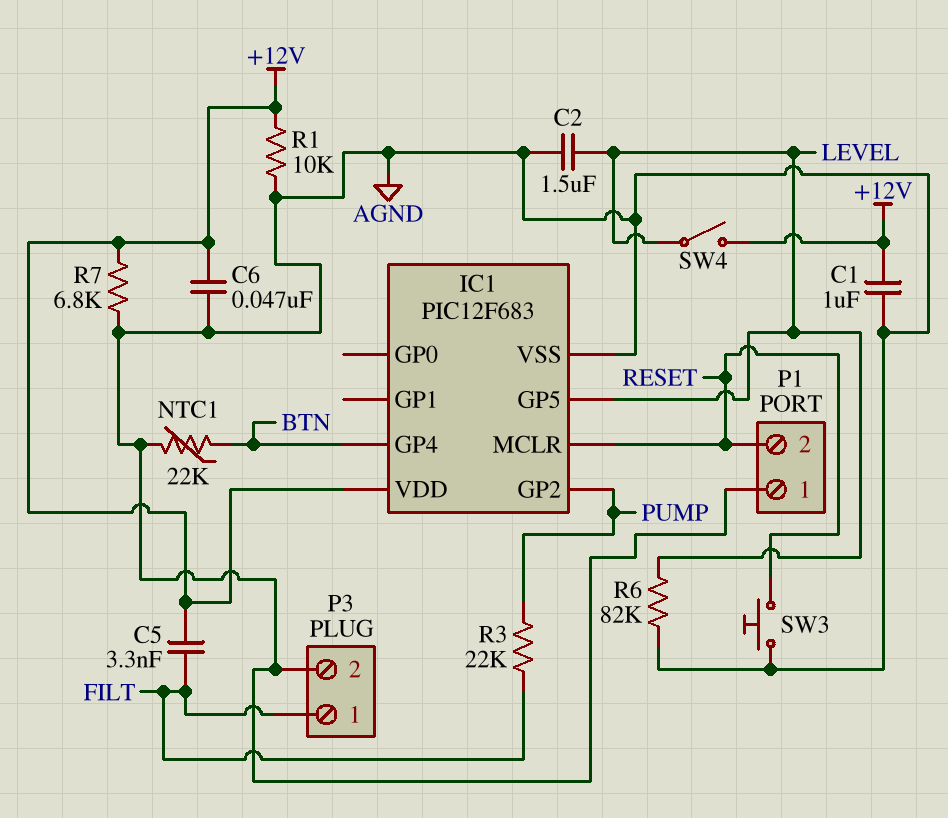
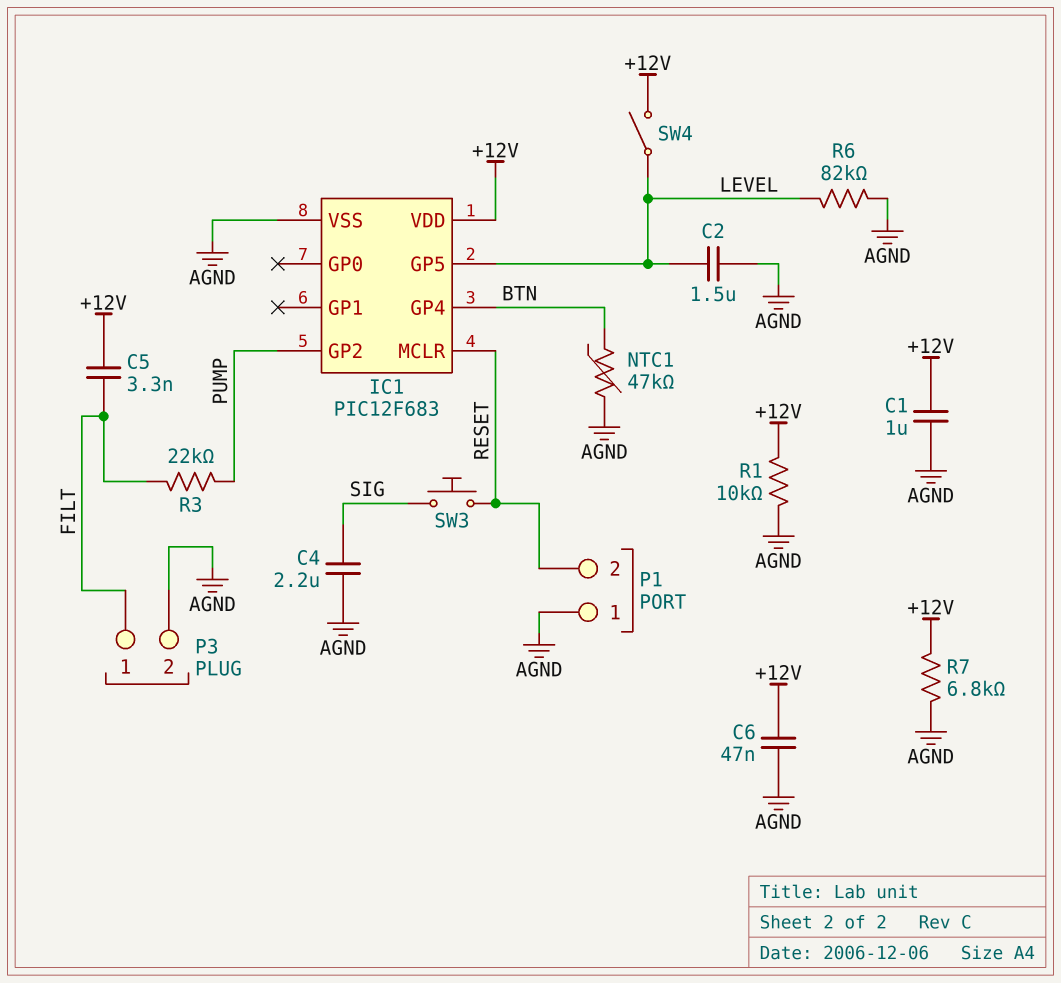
C4: none -> 2.2uF (AGND, SIG)
NTC1: 22k (AGND, BTN) -> 47k (AGND, BTN)
SW3: button (AGND, RESET) -> button (RESET, SIG)

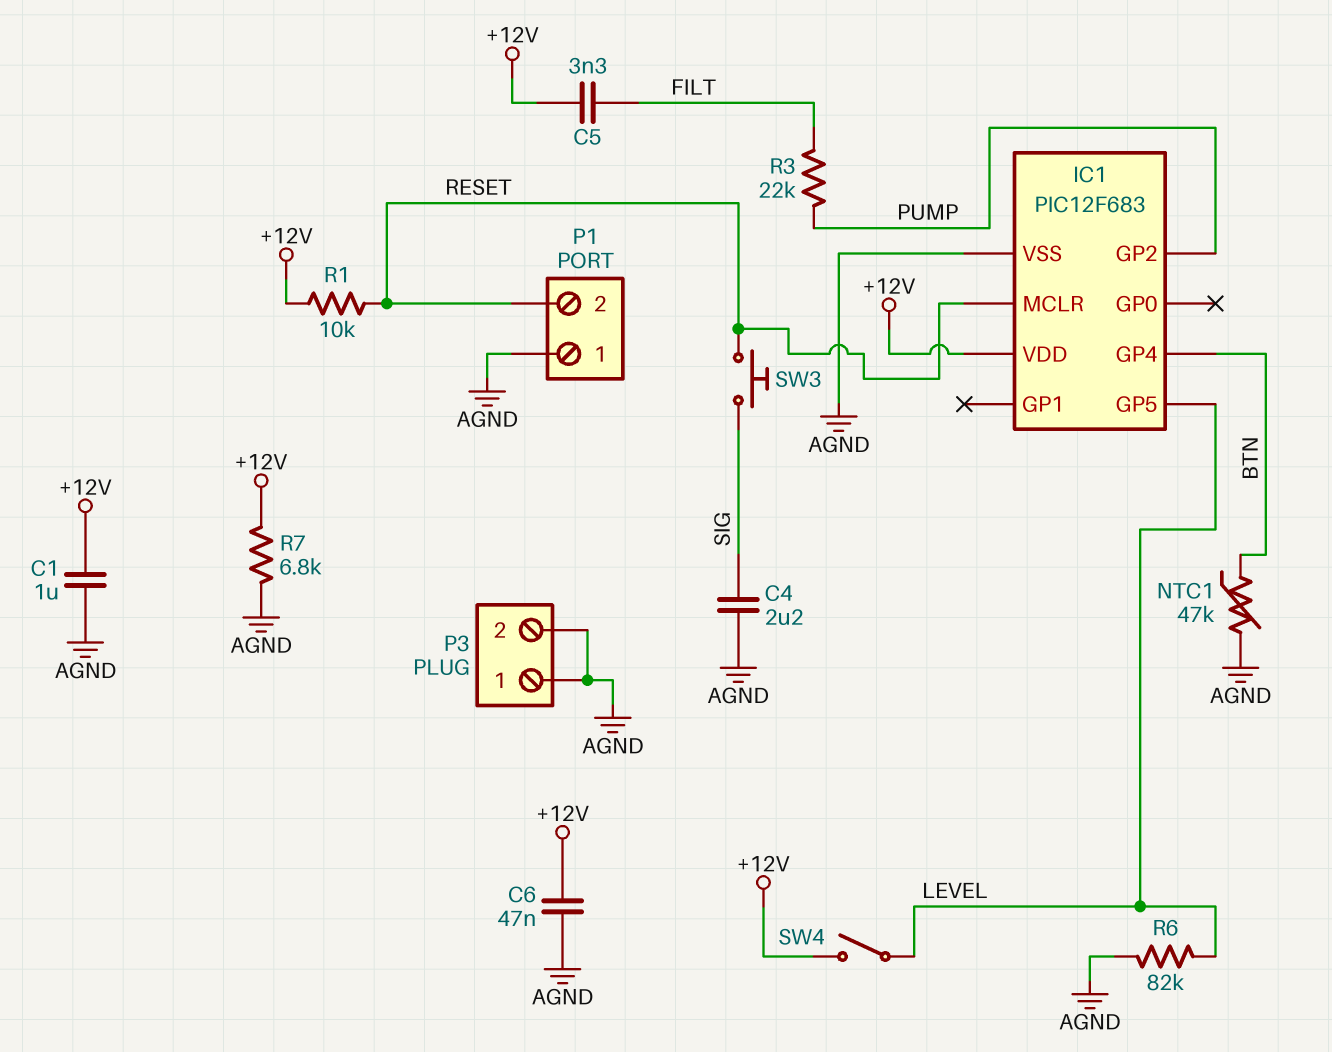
C2: 1.5uF (AGND, LEVEL) -> none
P3 pin 1: FILT -> AGND
R1: 10k (+12V, AGND) -> 10k (+12V, RESET)

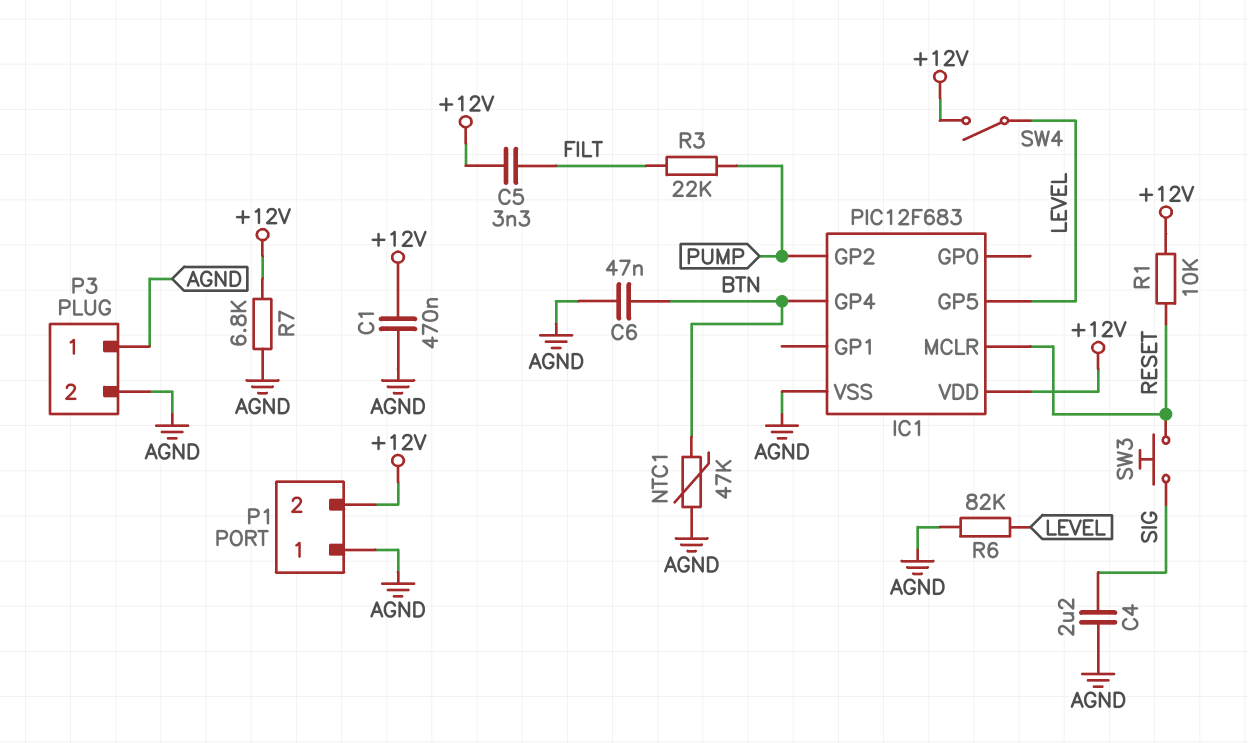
C1: 1uF (+12V, AGND) -> 470nF (+12V, AGND)
C6: 47nF (+12V, AGND) -> 47nF (AGND, BTN)
P1 pin 2: RESET -> +12V

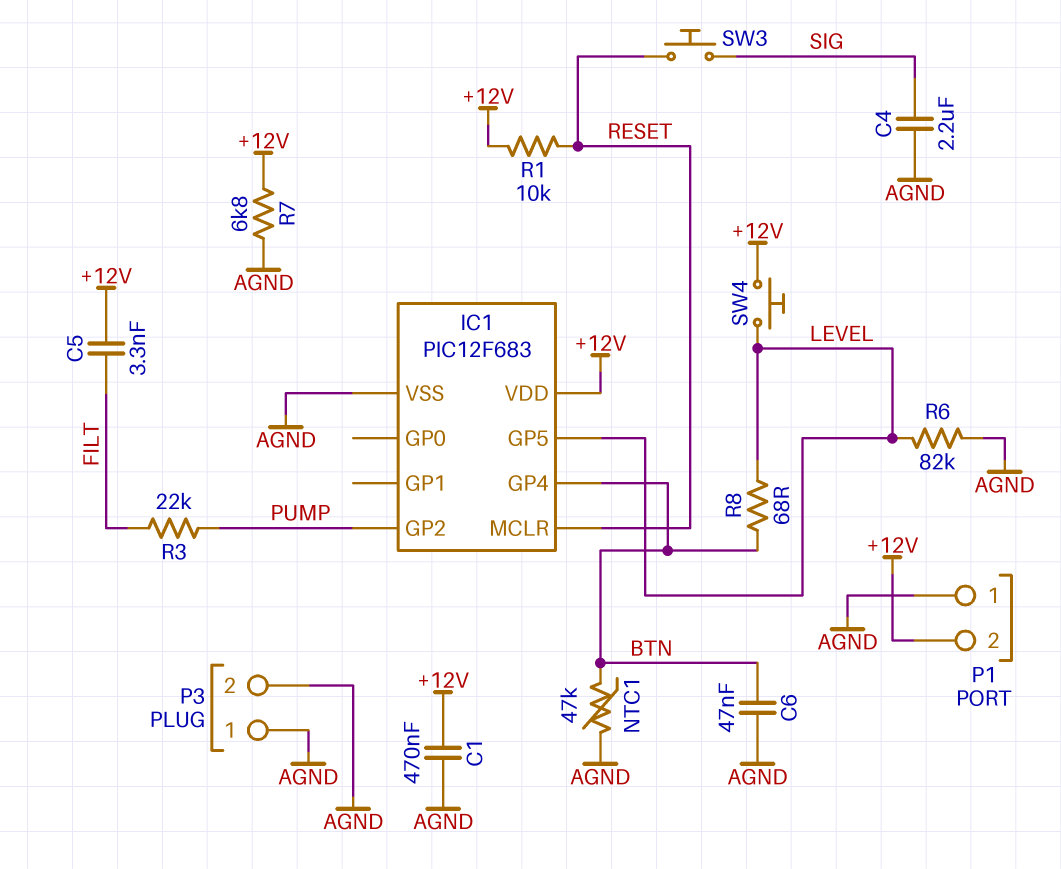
R8: none -> 68 (BTN, LEVEL)
SW4: switch (+12V, LEVEL) -> button (+12V, LEVEL)

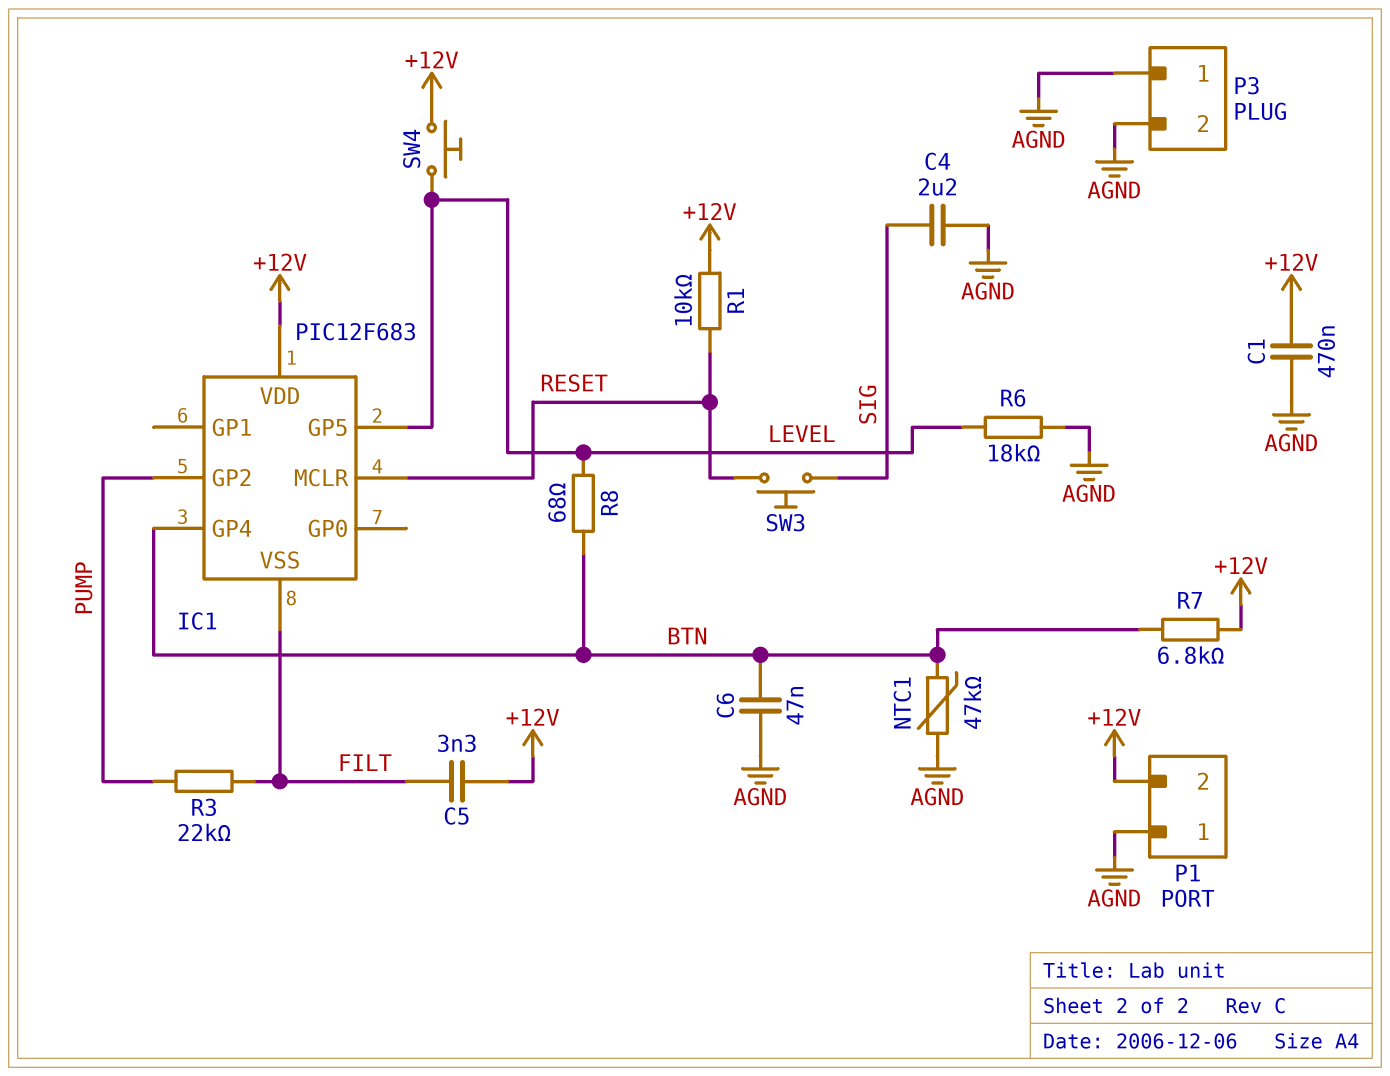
IC1 pin VSS: AGND -> FILT
R6: 82k (AGND, LEVEL) -> 18k (AGND, LEVEL)
R7: 6.8k (+12V, AGND) -> 6.8k (+12V, BTN)

